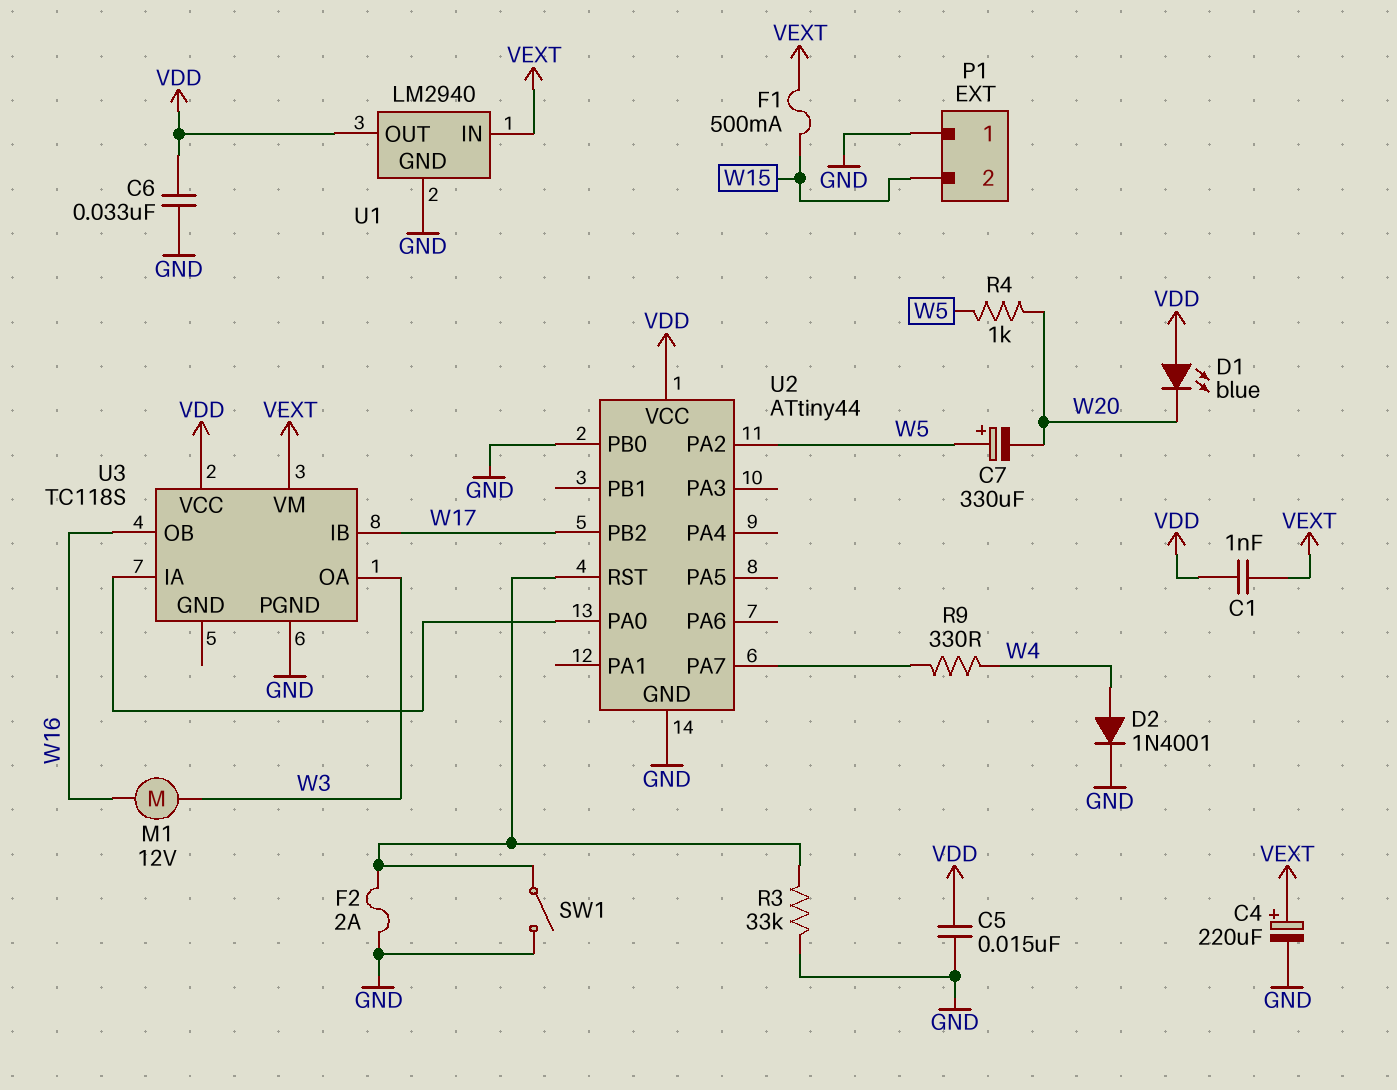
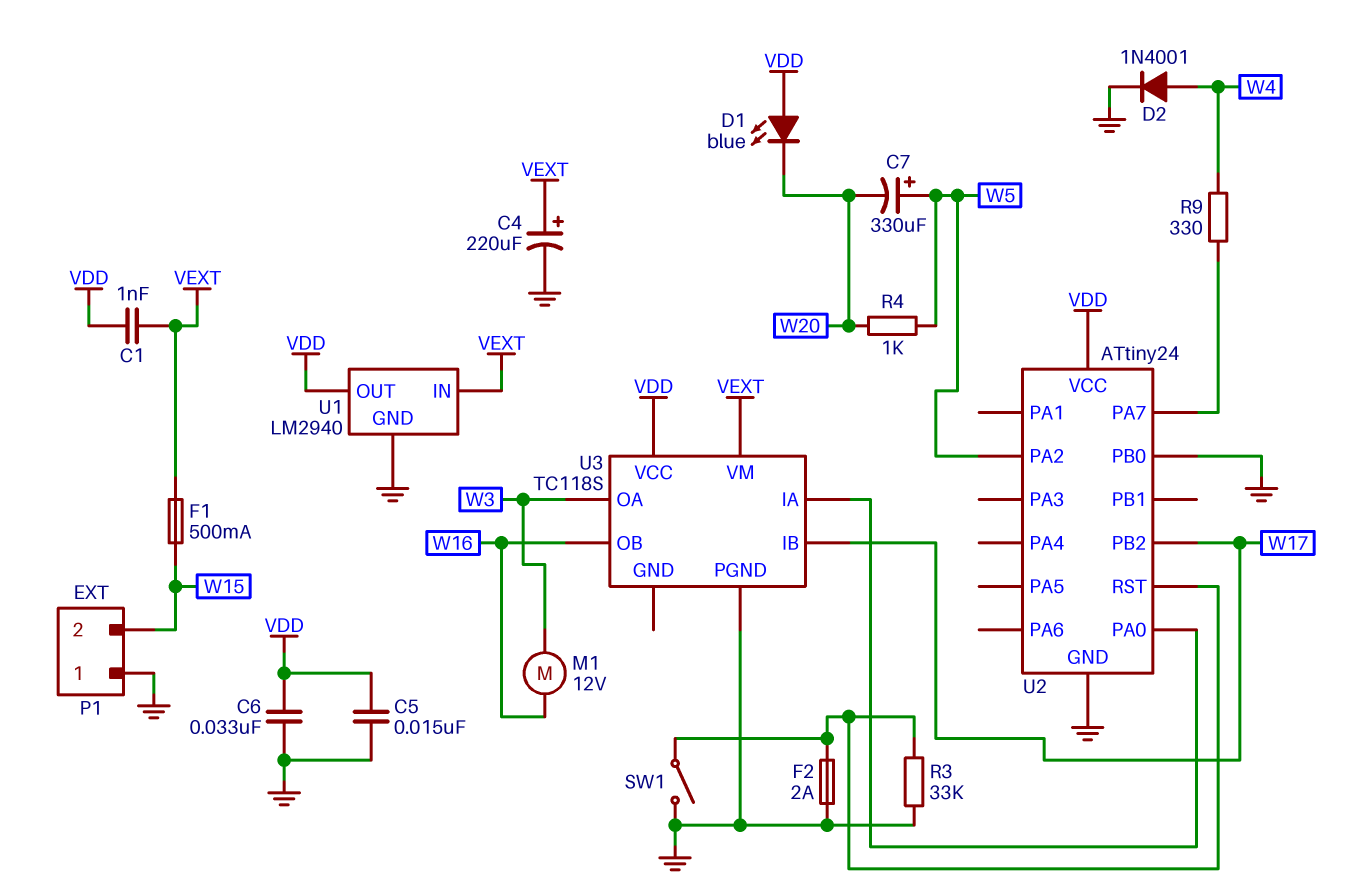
U2: ATtiny44 -> ATtiny24

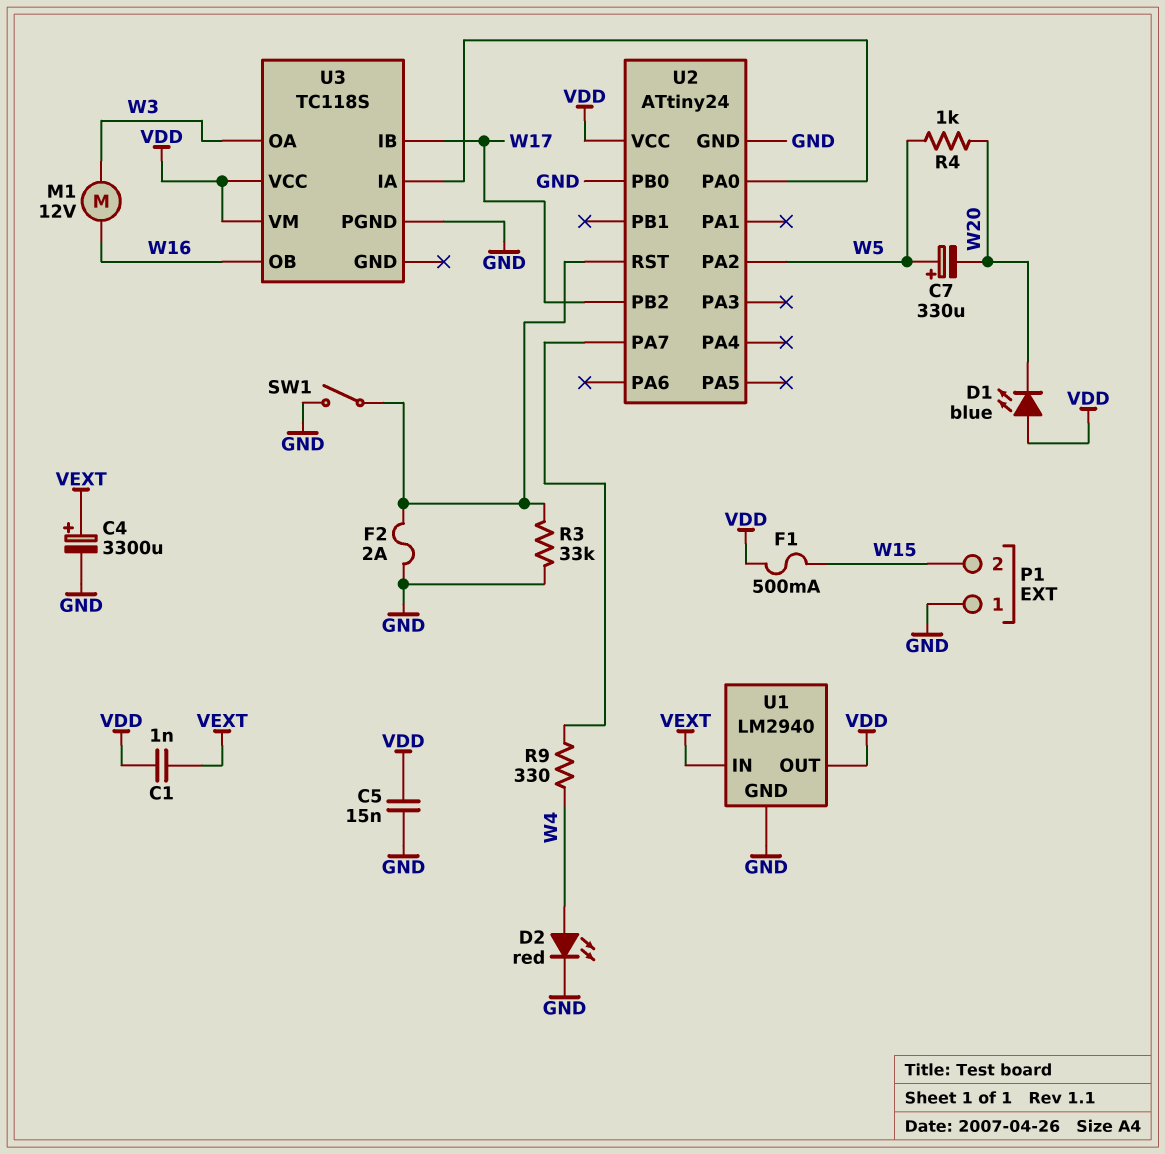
C4: 220uF (plus VEXT, minus GND) -> 3300uF (plus VEXT, minus GND)
C6: 33nF (GND, VDD) -> none
D2: diode 1N4001 (A W4, K GND) -> LED red (A W4, K GND)
F1: 500mA (VEXT, W15) -> 500mA (VDD, W15)
U3 pin VM: VEXT -> VDD

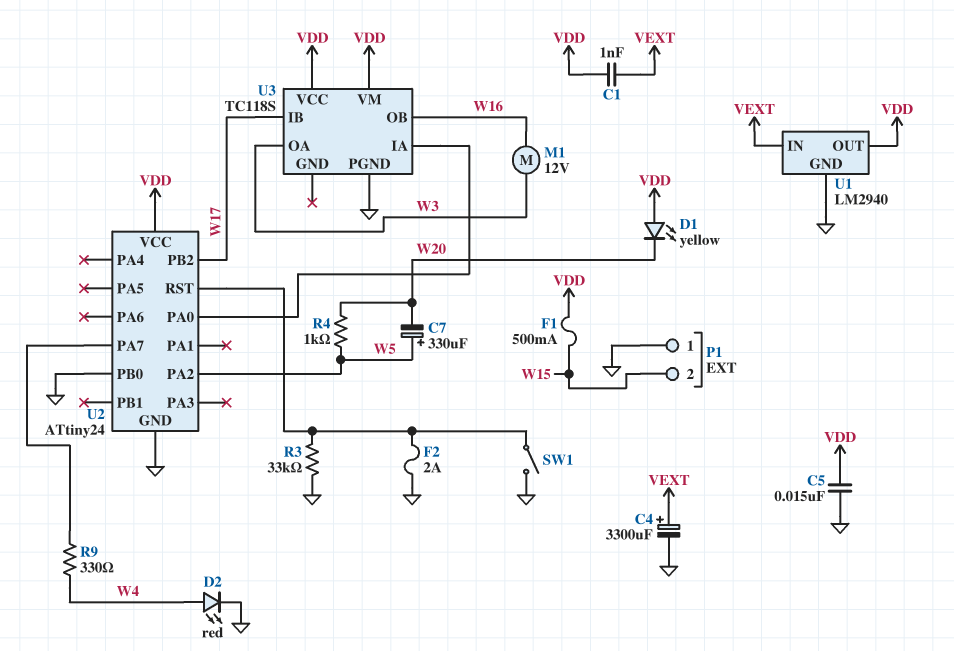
D1: LED blue (A VDD, K W20) -> LED yellow (A VDD, K W20)

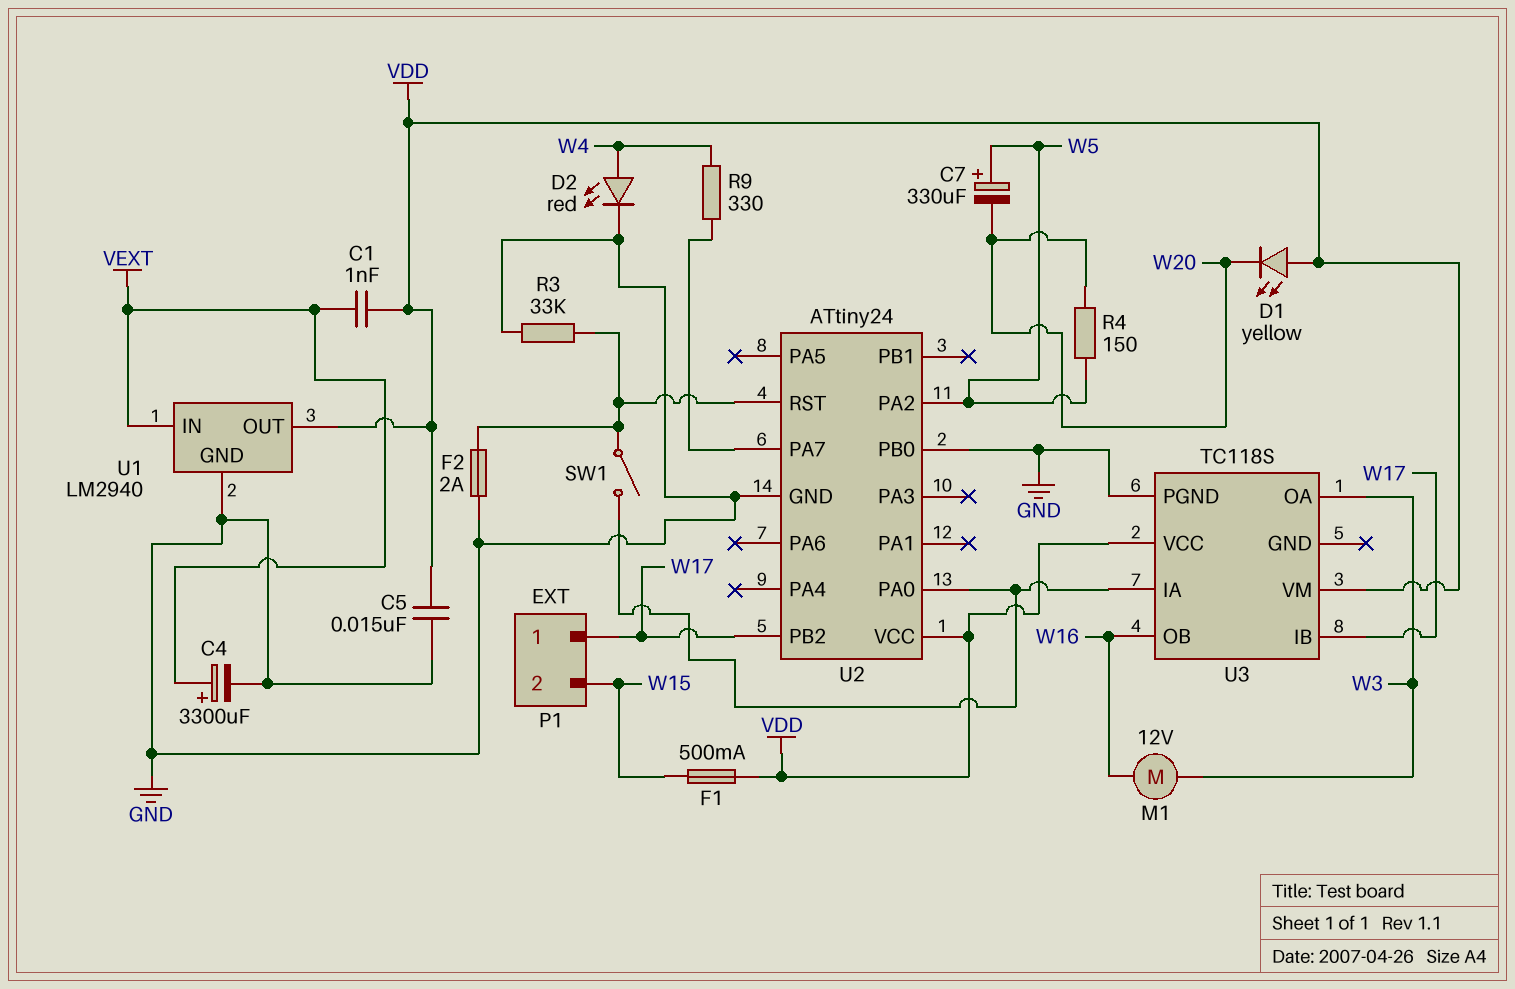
P1 pin 1: GND -> W17
R4: 1k (W5, W20) -> 150 (W5, W20)
SW1: switch (GND, U2/RST) -> switch (U2/PA0, U2/RST)

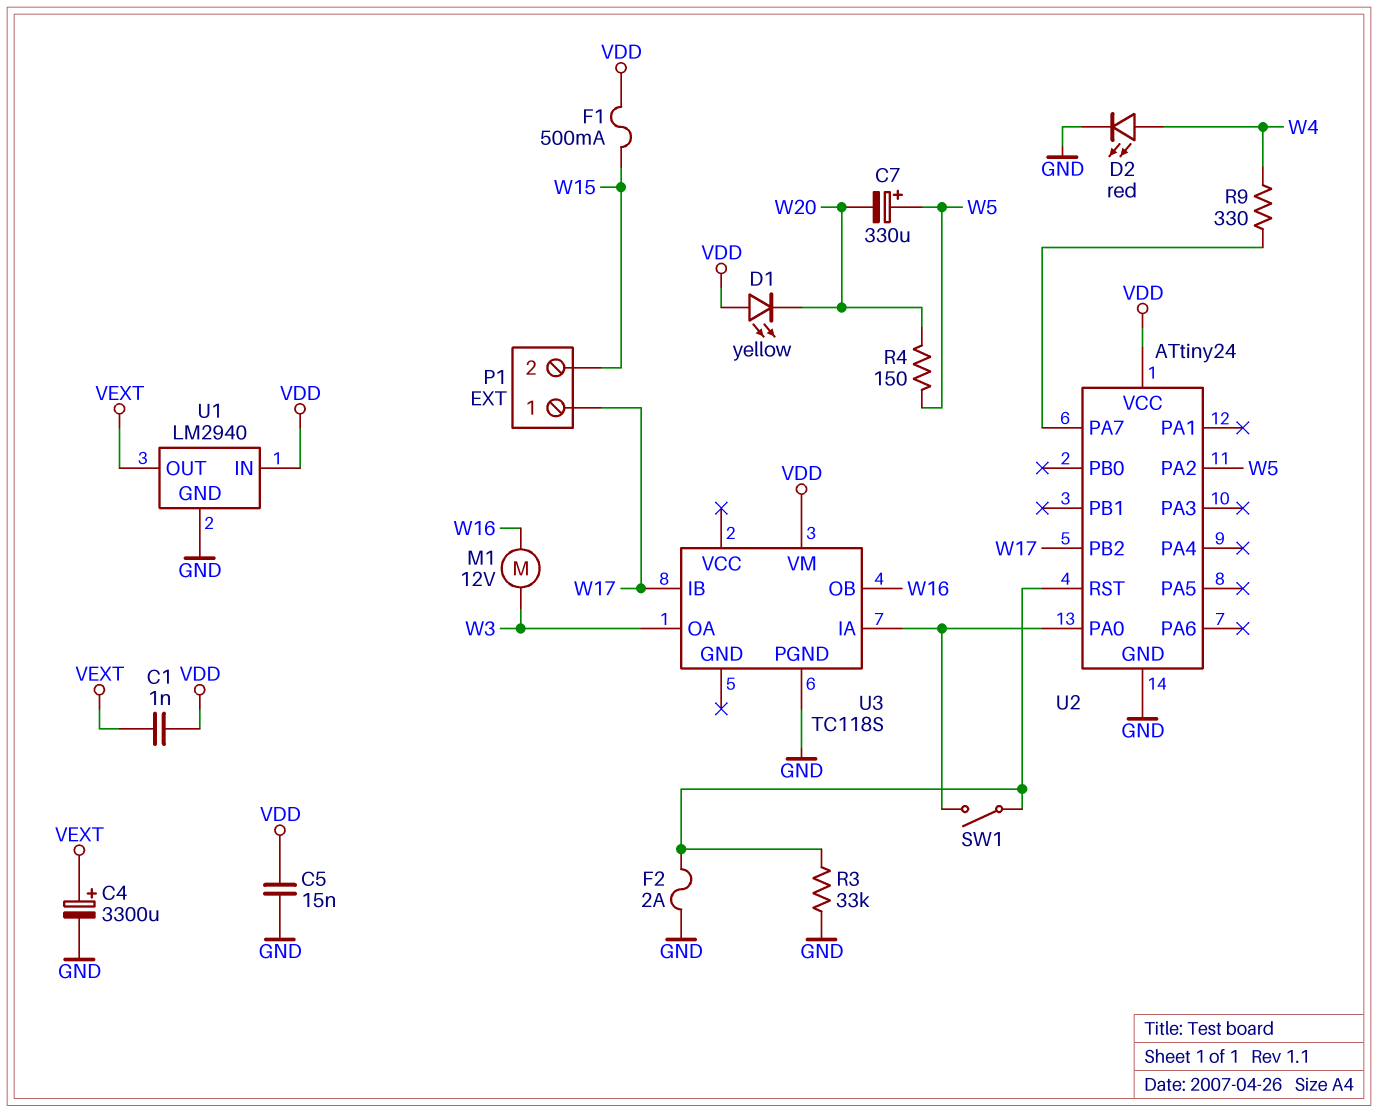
U1 pin IN: VEXT -> VDD
U1 pin OUT: VDD -> VEXT
U2 pin PB0: GND -> none
U3 pin VCC: VDD -> none

